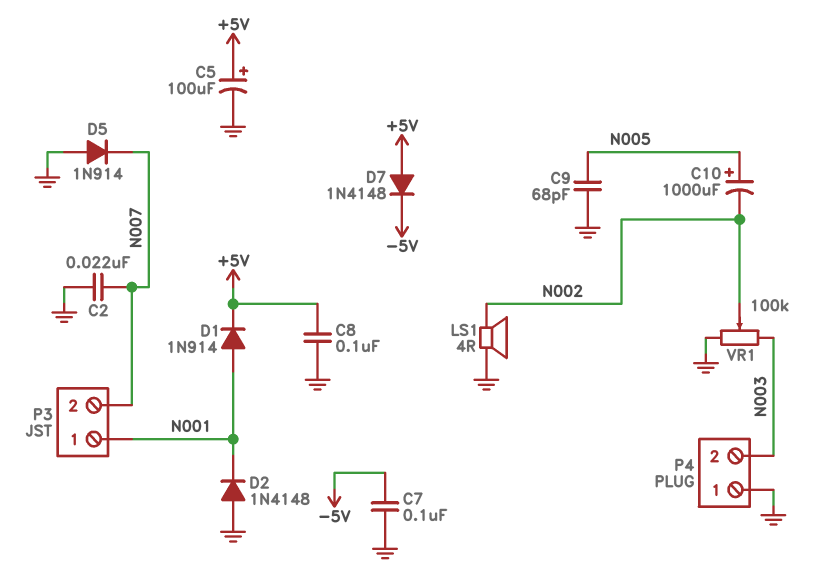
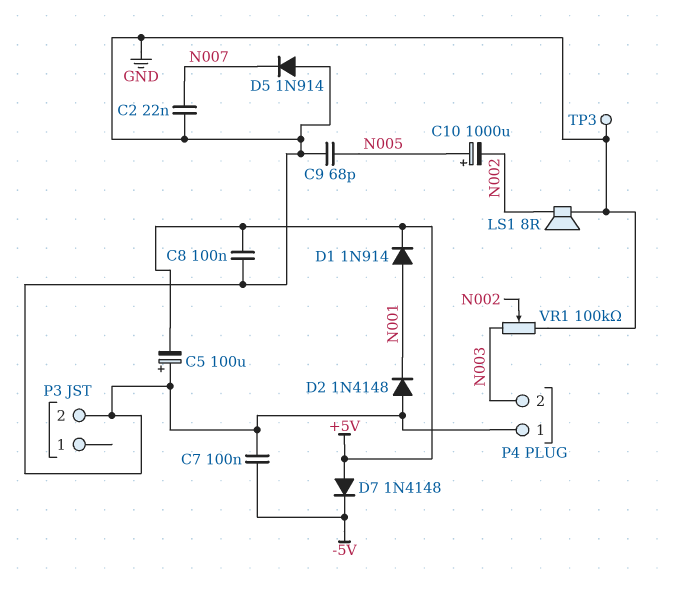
C5: 100uF (plus +5V, minus GND) -> 100uF (plus GND, minus +5V)
LS1: speaker 4R (GND, N002) -> speaker 8R (GND, N002)
P3 pin 1: N001 -> none
P3 pin 2: N007 -> GND
TP3: none -> test point (GND)

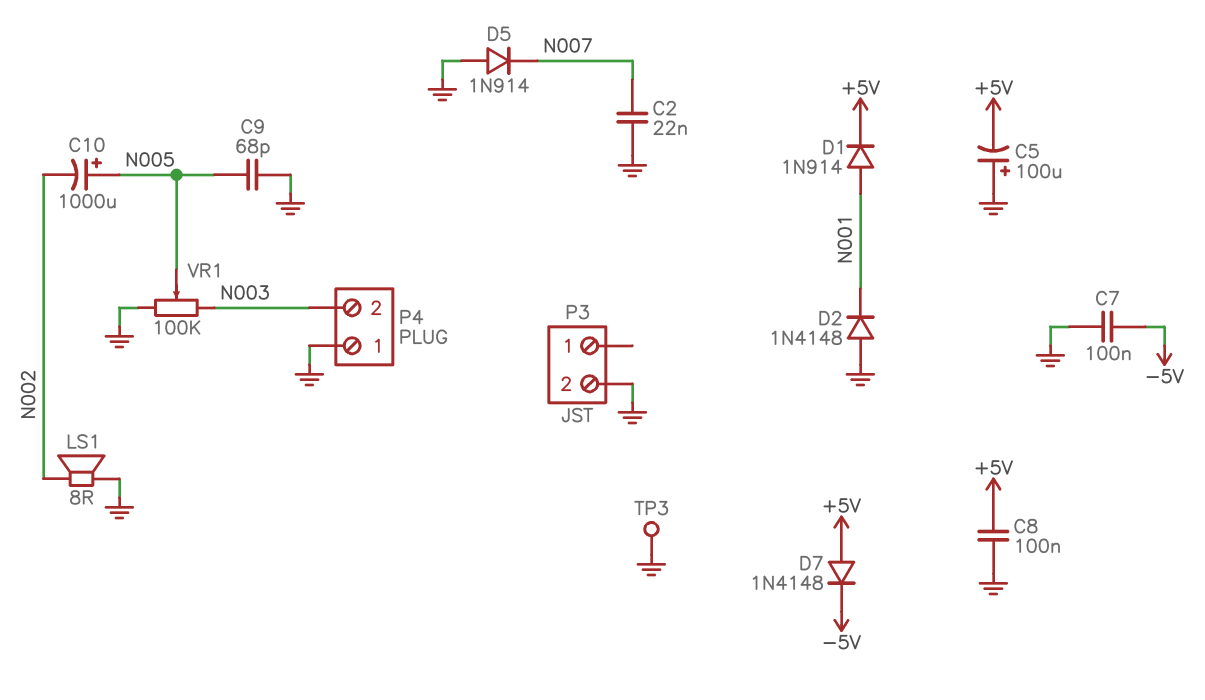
VR1: 100k (GND, N003, wiper N002) -> 100k (GND, N003, wiper N005)

